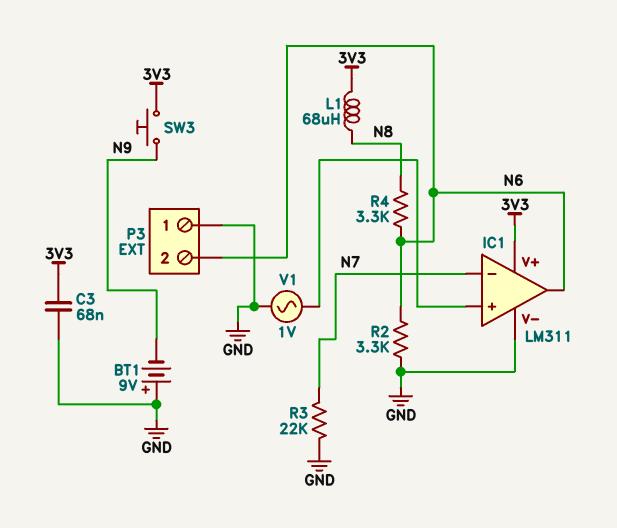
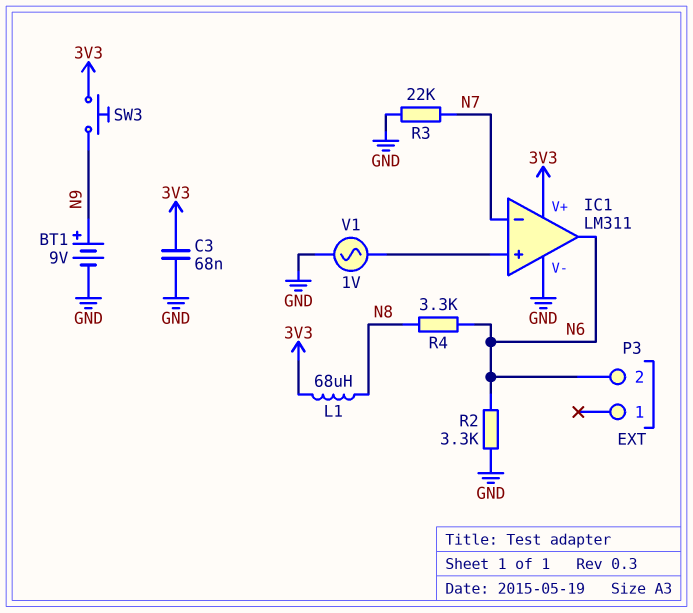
BT1: 9V (plus GND, minus N9) -> 9V (plus N9, minus GND)
P3 pin 1: GND -> none

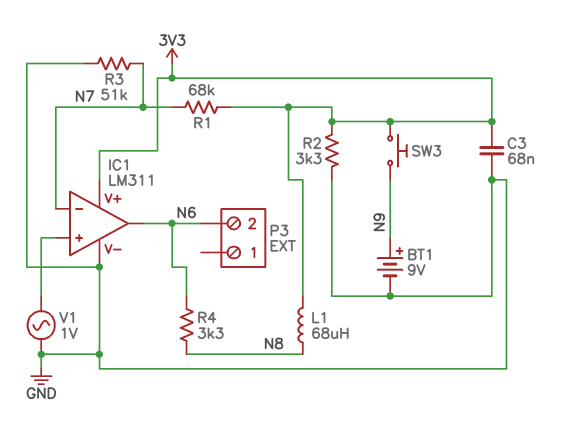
R1: none -> 68k (3V3, N7)
R2: 3.3k (GND, N6) -> 3.3k (3V3, GND)
R3: 22k (GND, N7) -> 51k (GND, N7)

